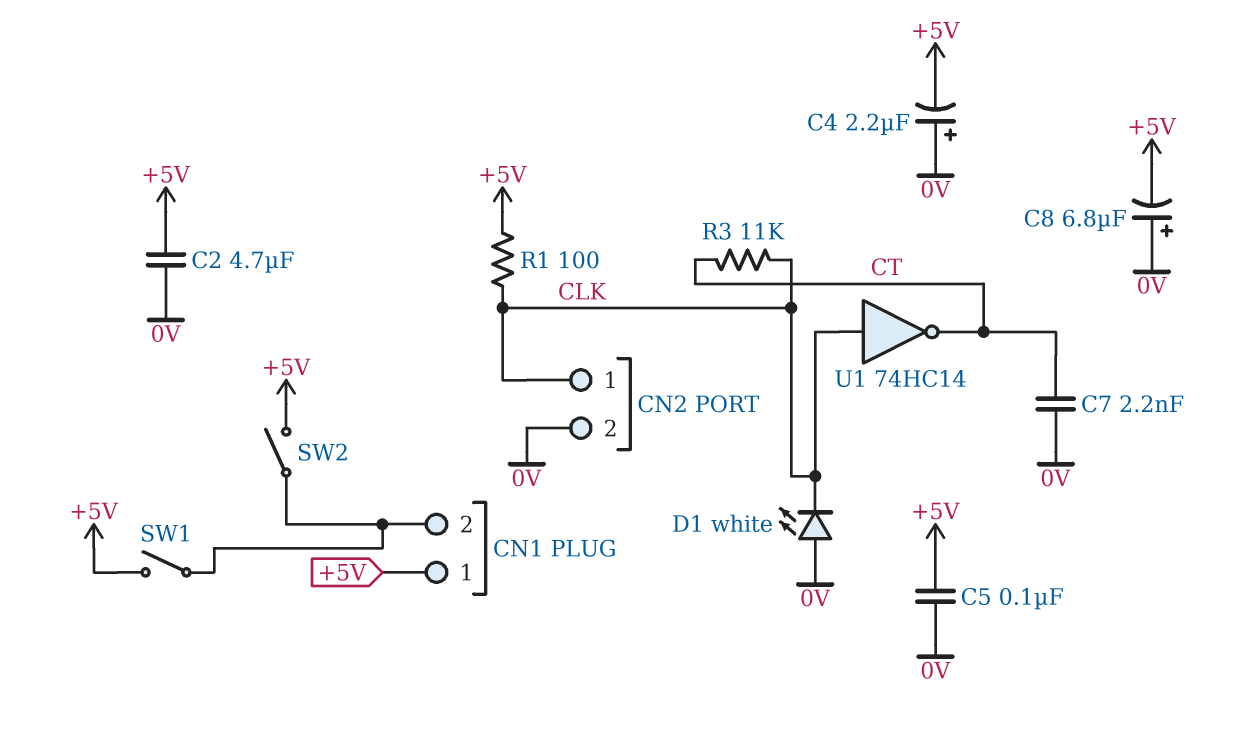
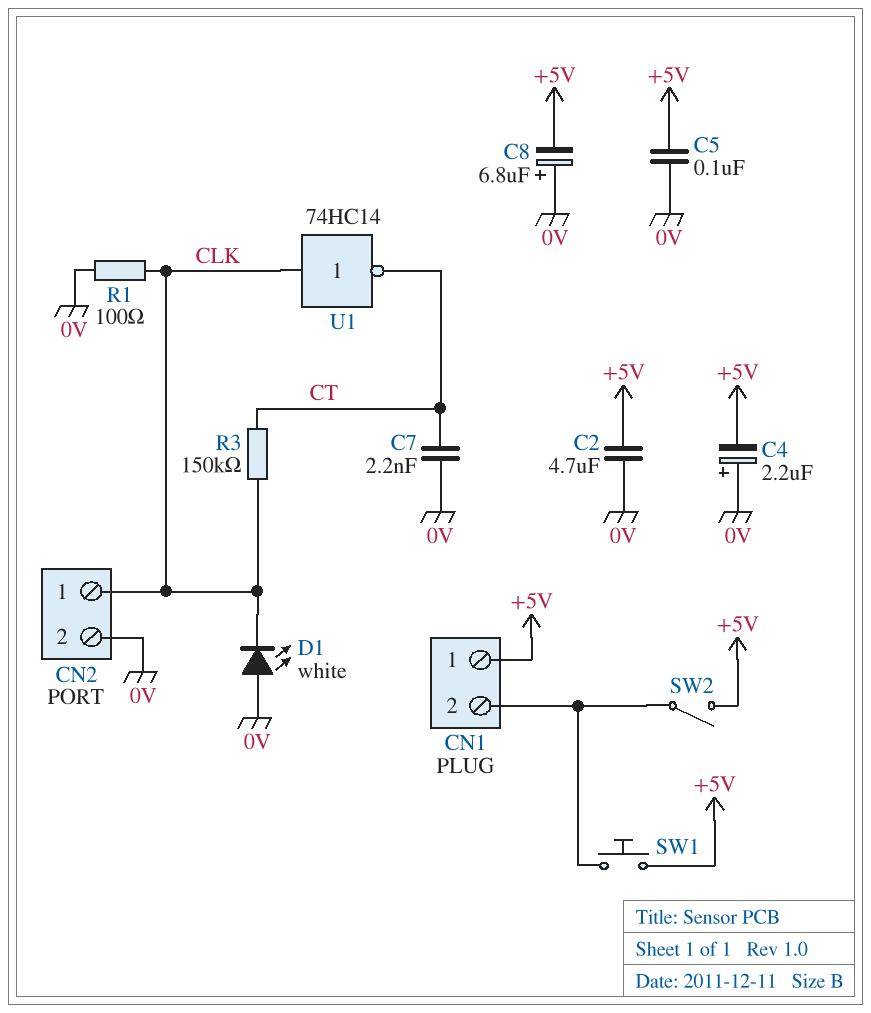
R1: 100 (+5V, CLK) -> 100 (0V, CLK)
R3: 11k (CLK, CT) -> 150k (CLK, CT)
SW1: switch (+5V, CN1/2) -> button (+5V, CN1/2)

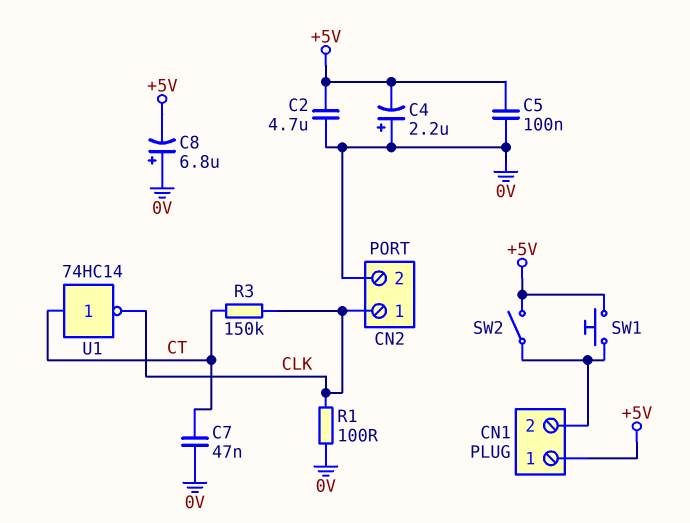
C7: 2.2nF (0V, CT) -> 47nF (0V, CT)
D1: LED white (A 0V, K CLK) -> none
U1: NOT 74HC14 (in CLK, out CT) -> NOT 74HC14 (in CT, out CLK)

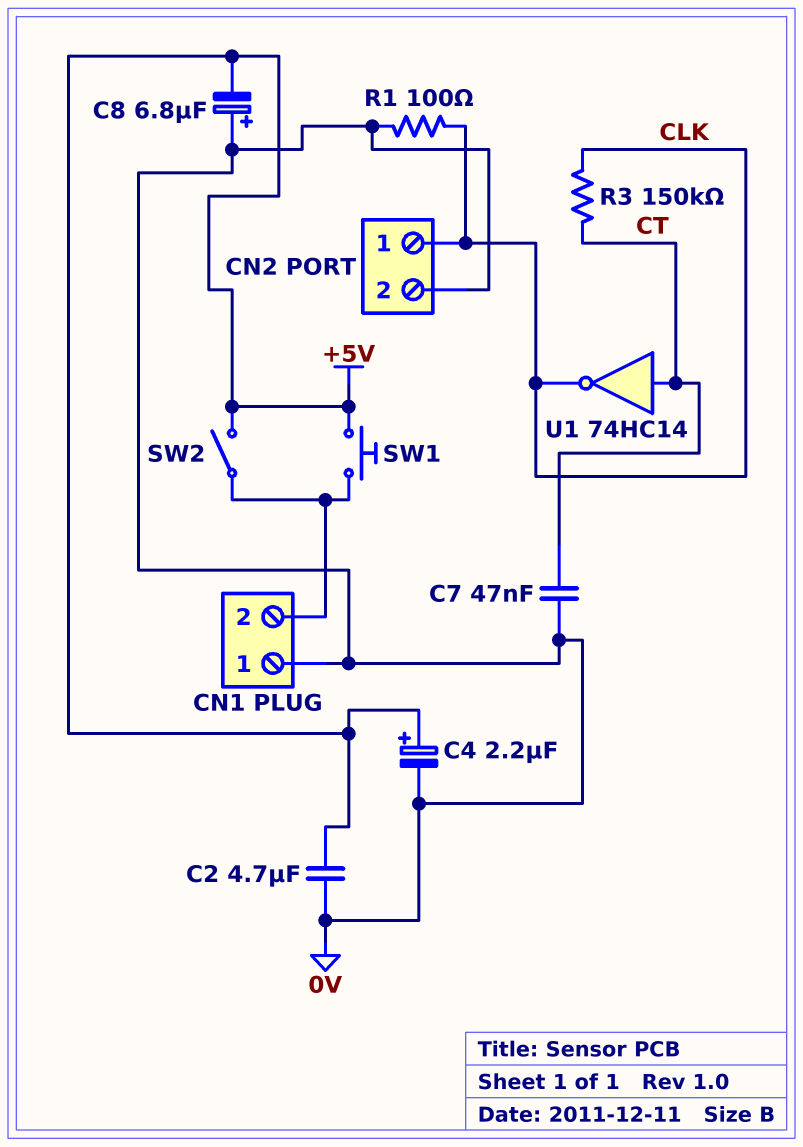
C4: 2.2uF (plus 0V, minus +5V) -> 2.2uF (plus +5V, minus 0V)
C5: 100nF (+5V, 0V) -> none
CN1 pin 1: +5V -> 0V

